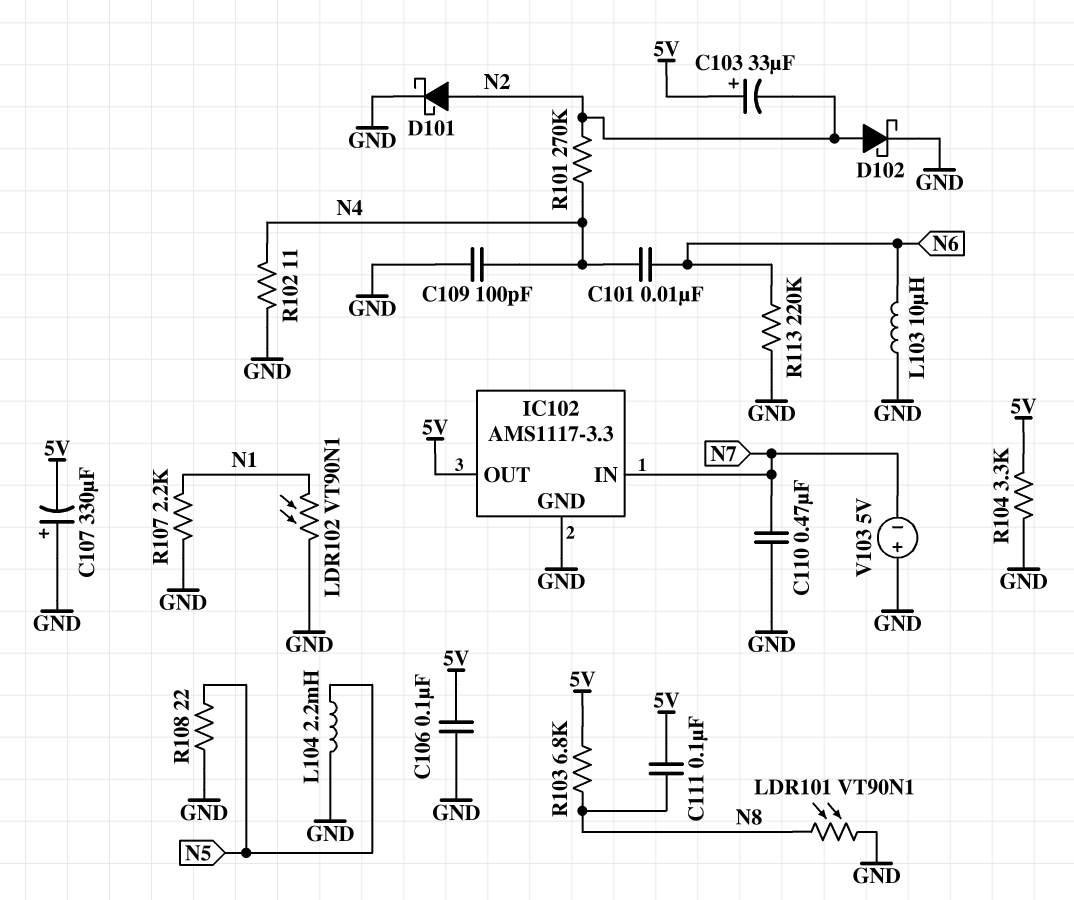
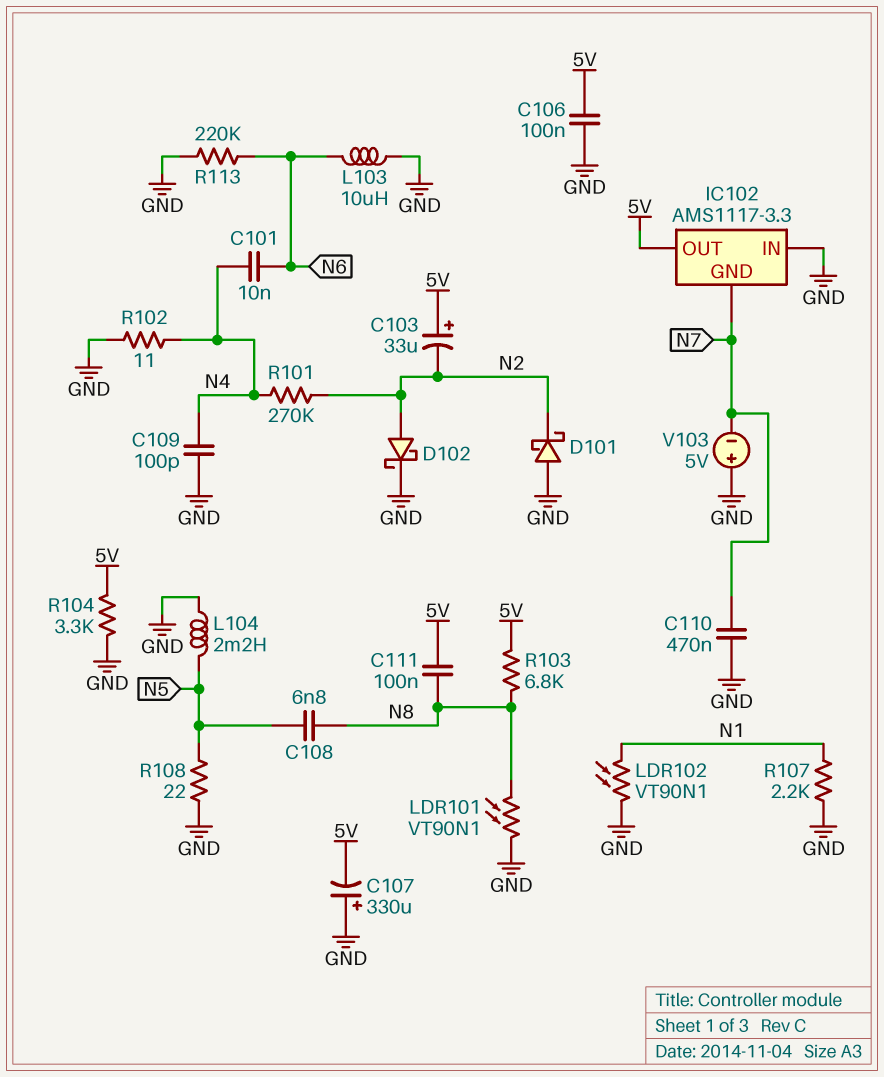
C108: none -> 6.8nF (N5, N8)
D101: schottky (A N2, K GND) -> schottky (A GND, K N2)
IC102 pin GND: GND -> N7
IC102 pin IN: N7 -> GND

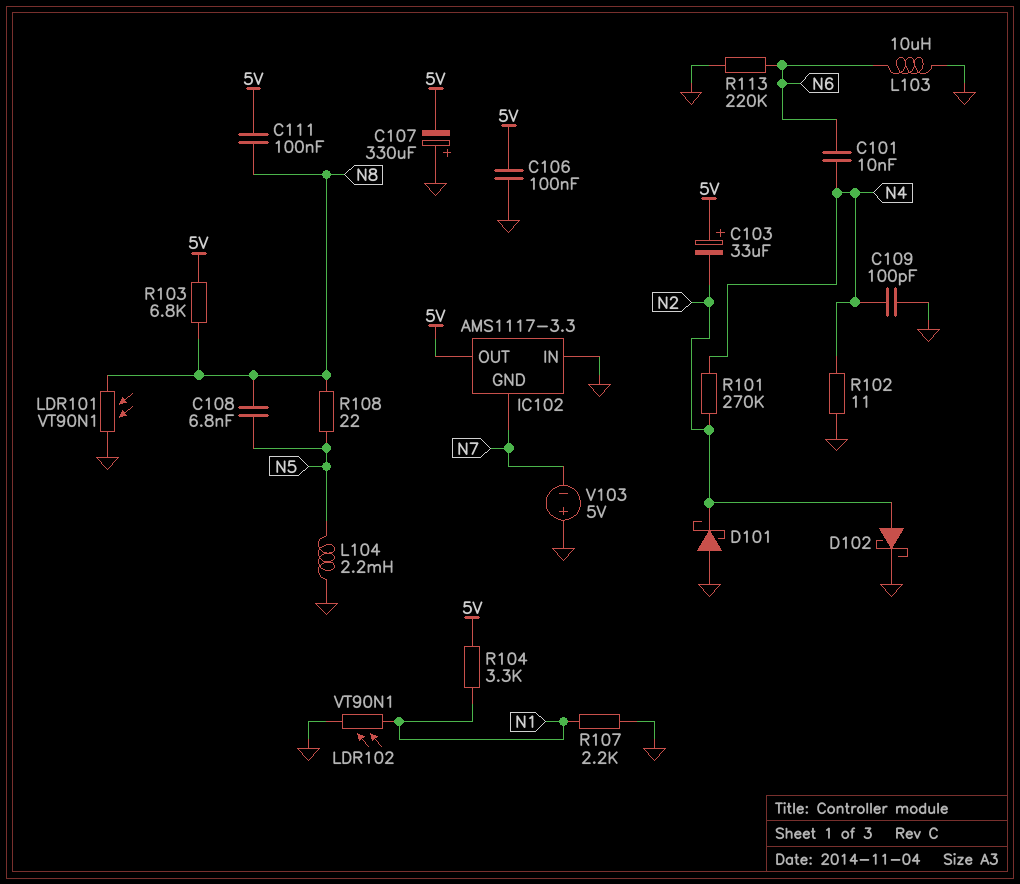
C110: 470nF (GND, N7) -> none
R104: 3.3k (5V, GND) -> 3.3k (5V, N1)
R108: 22 (GND, N5) -> 22 (N5, N8)

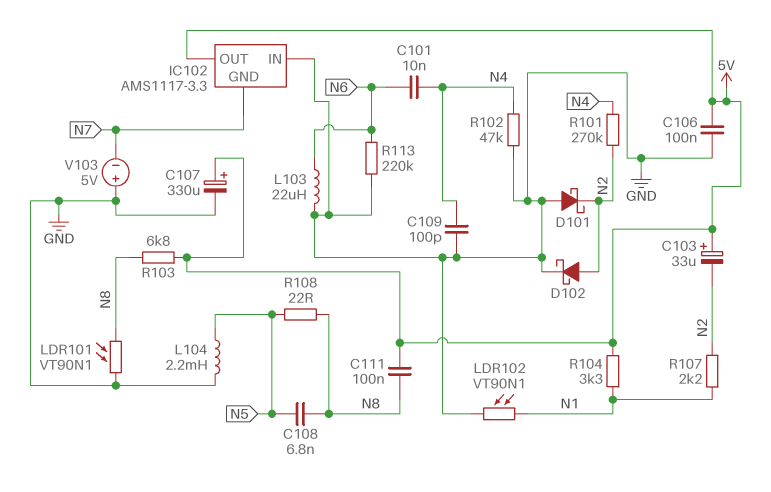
C107: 330uF (plus GND, minus 5V) -> 330uF (plus 5V, minus GND)
L103: 10uH (GND, N6) -> 22uH (GND, N6)
R102: 11 (GND, N4) -> 47k (GND, N4)
R107: 2.2k (GND, N1) -> 2.2k (N1, N2)

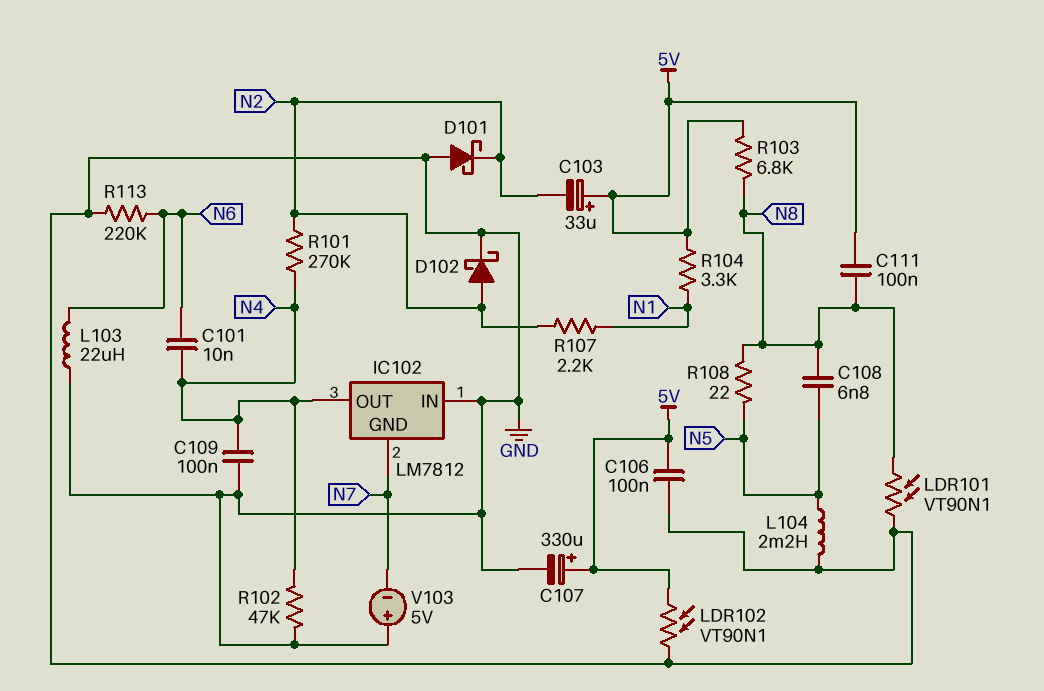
C109: 100pF (GND, N4) -> 100nF (GND, N4)
IC102: AMS1117-3.3 -> LM7812
IC102 pin OUT: 5V -> N4
LDR102: VT90N1 (GND, N1) -> VT90N1 (5V, GND)

